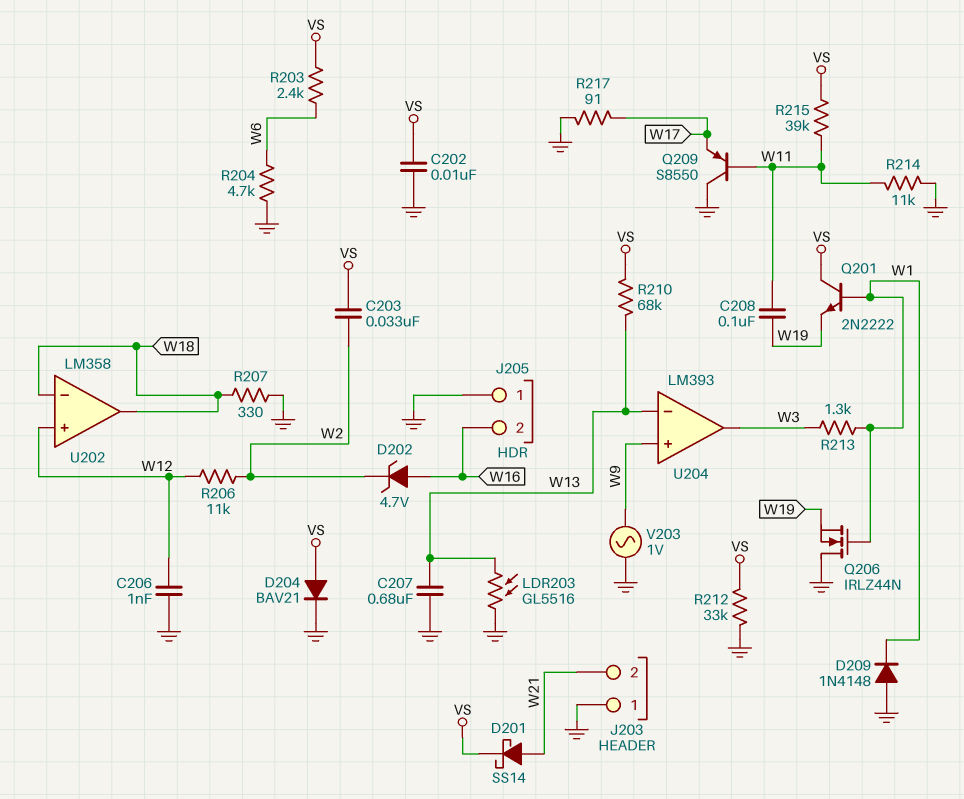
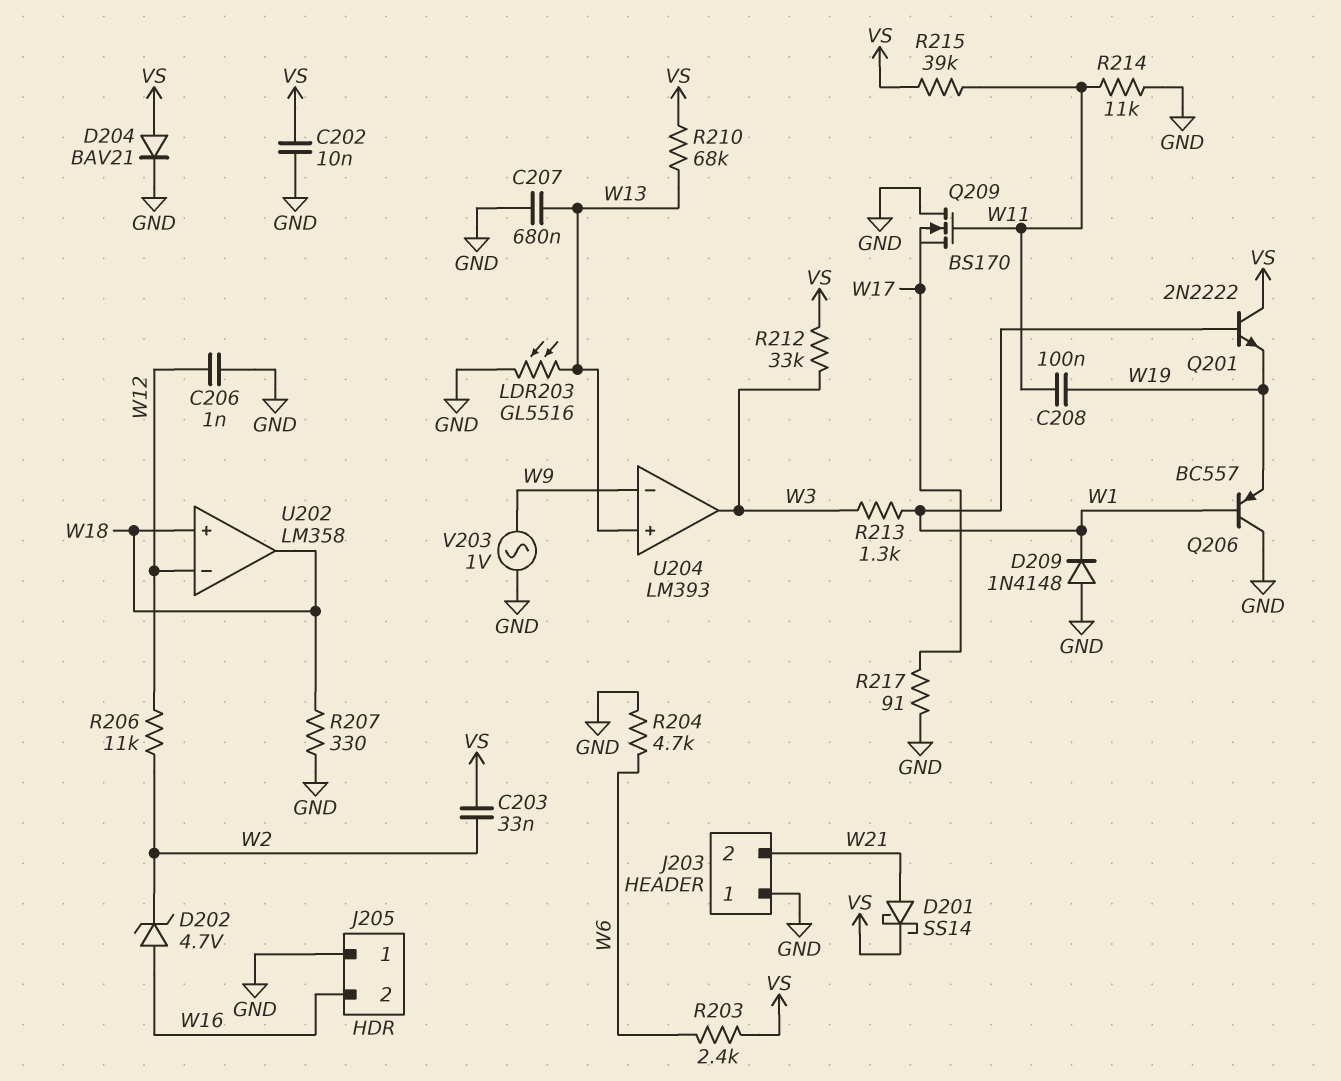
Q206: NMOS IRLZ44N (G W1, D GND, S W19) -> PNP BC557 (B W1, C GND, E W19)
Q209: PNP S8550 (B W11, C GND, E W17) -> NMOS BS170 (G W11, D GND, S W17)
R212: 33k (GND, VS) -> 33k (VS, W3)
U202 pin in+: W12 -> W18
U202 pin in-: W18 -> W12
U204 pin in+: W9 -> W13
U204 pin in-: W13 -> W9

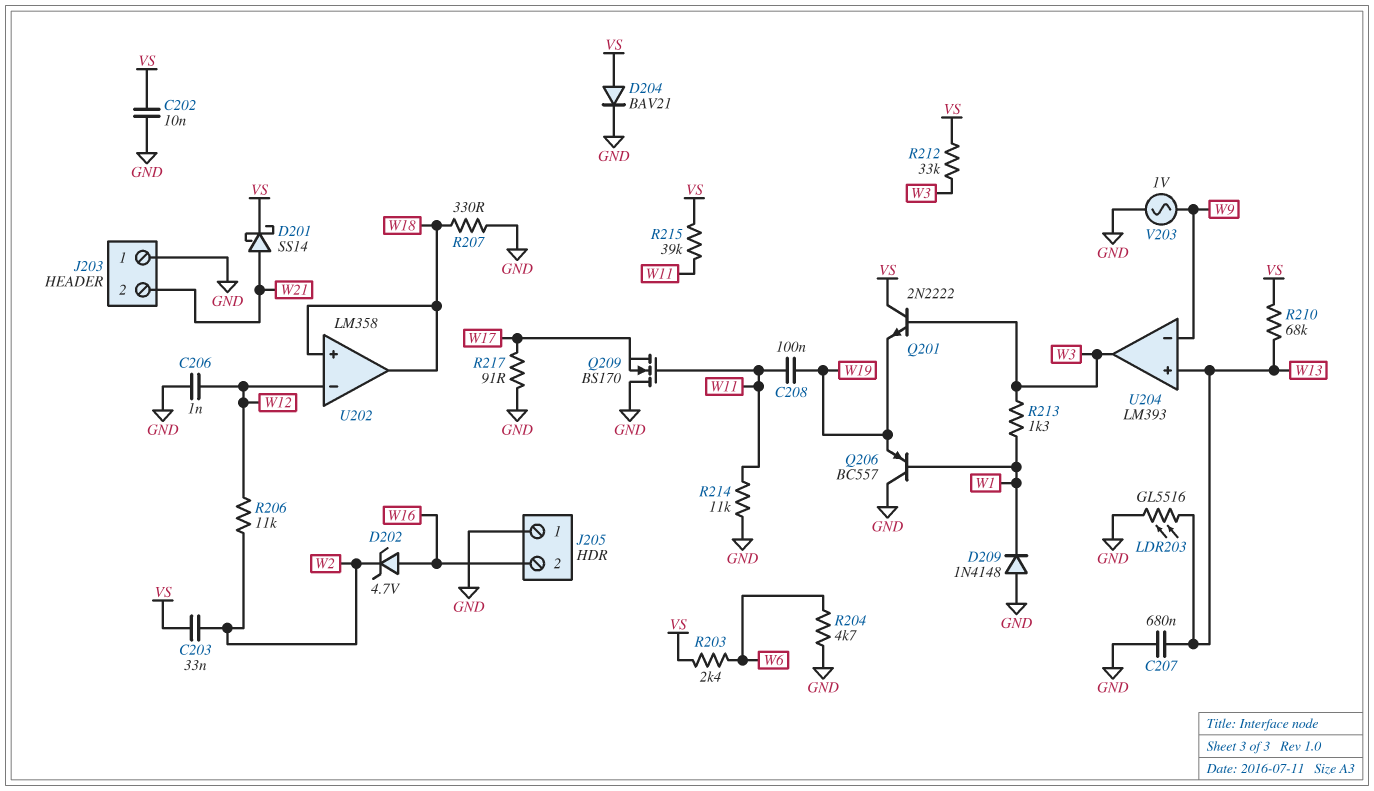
Q201: NPN 2N2222 (B W1, C VS, E W19) -> NPN 2N2222 (B W3, C VS, E W19)

